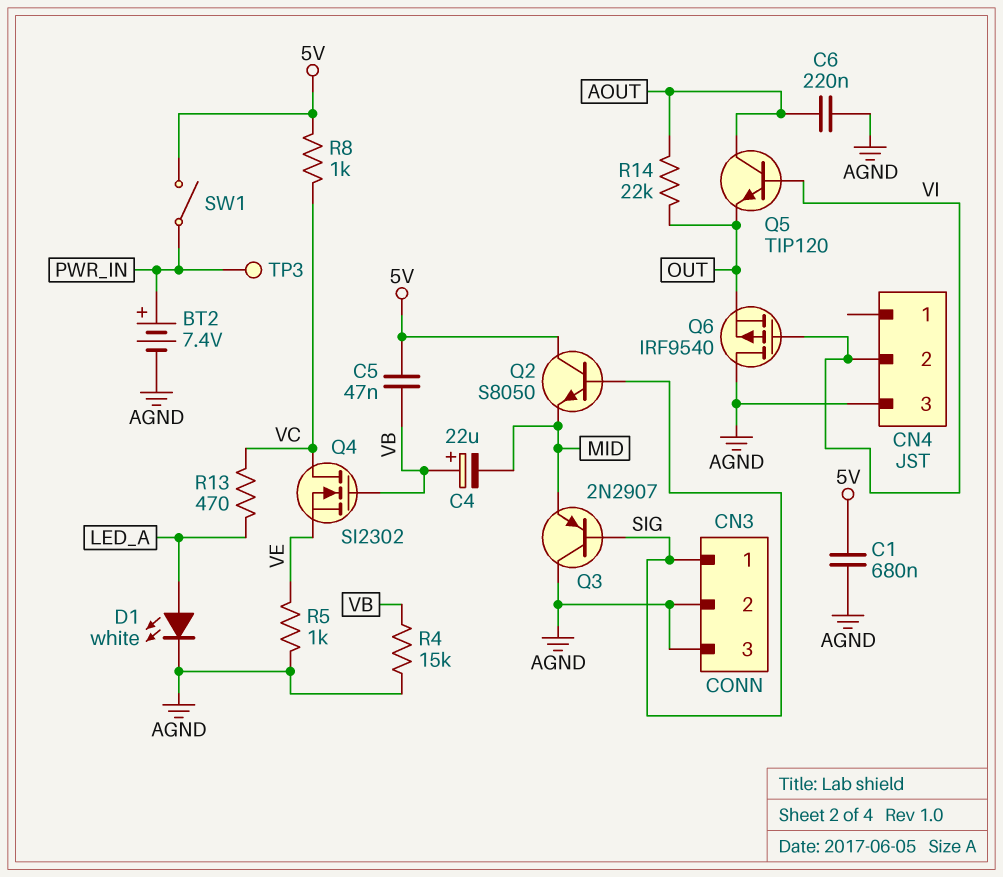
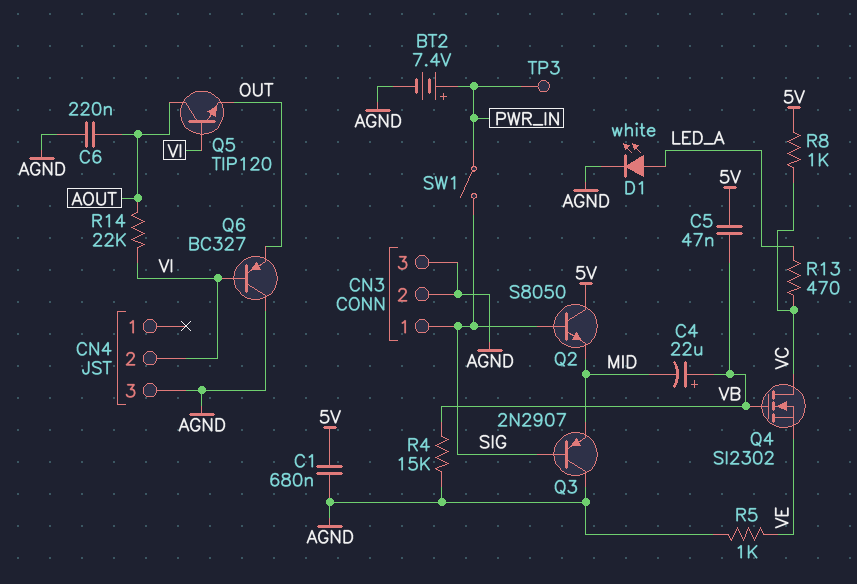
Q6: PMOS IRF9540 (G VI, D AGND, S OUT) -> PNP BC327 (B VI, C AGND, E OUT)
R14: 22k (AOUT, OUT) -> 22k (AOUT, VI)
SW1: switch (5V, PWR_IN) -> switch (PWR_IN, SIG)

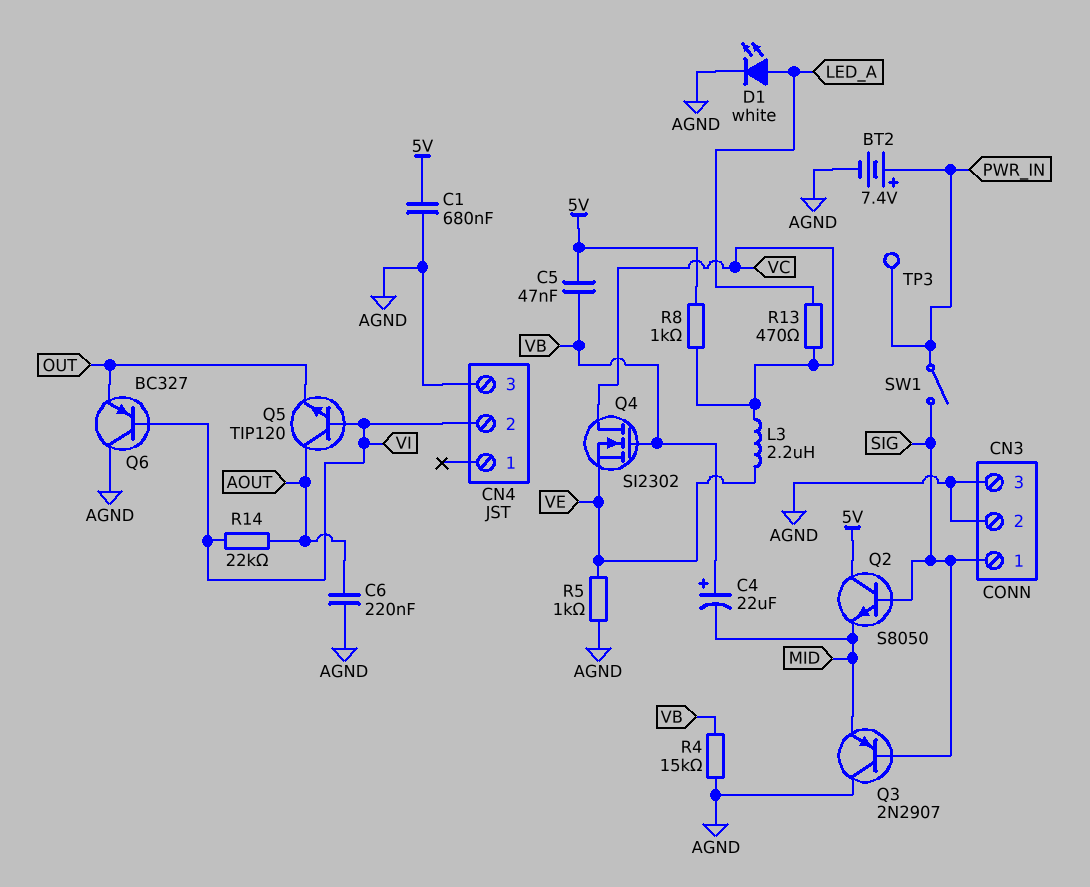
L3: none -> 2.2uH (VC, VE)

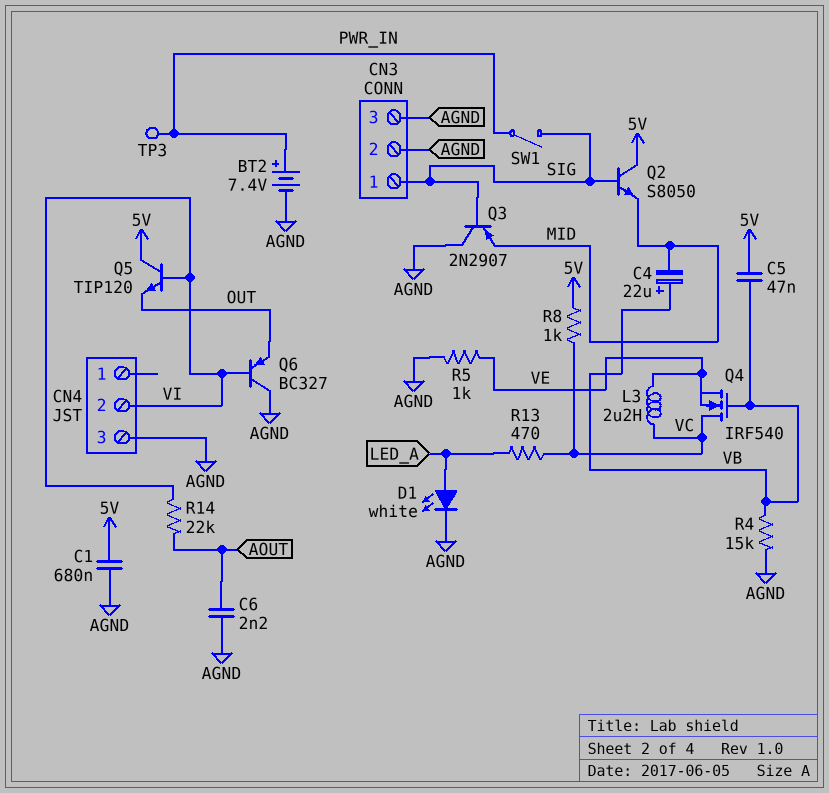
C6: 220nF (AGND, AOUT) -> 2.2nF (AGND, AOUT)
Q4: NMOS SI2302 (G VB, D VC, S VE) -> NMOS IRF540 (G VB, D VC, S VE)
Q5: NPN TIP120 (B VI, C AOUT, E OUT) -> NPN TIP120 (B VI, C 5V, E OUT)

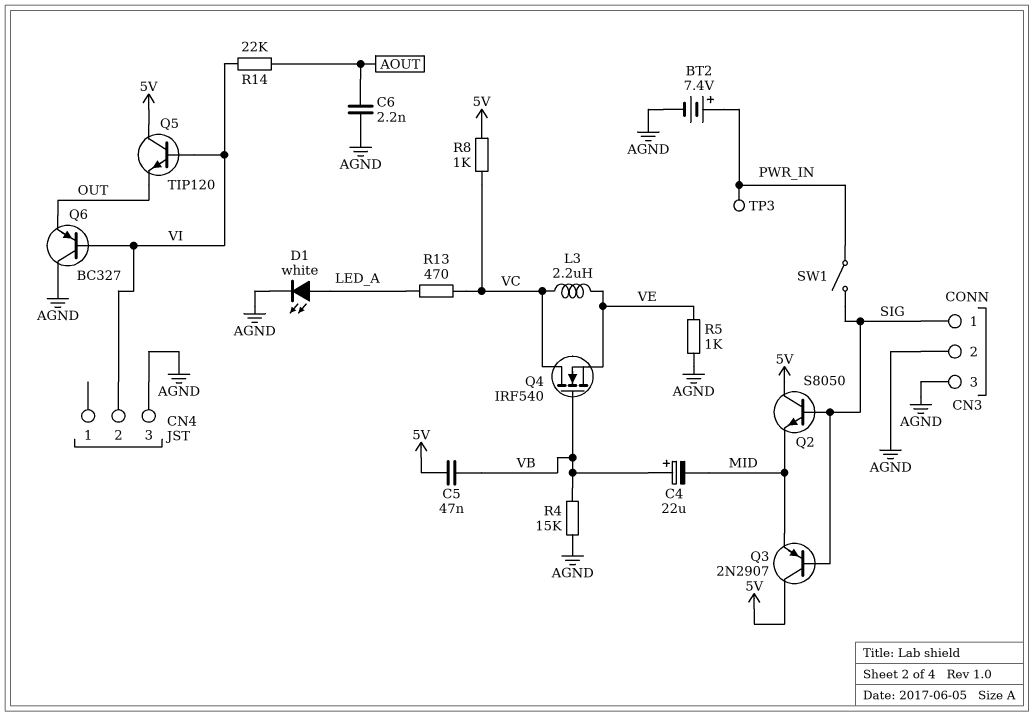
C1: 680nF (5V, AGND) -> none
Q3: PNP 2N2907 (B SIG, C AGND, E MID) -> PNP 2N2907 (B SIG, C 5V, E MID)

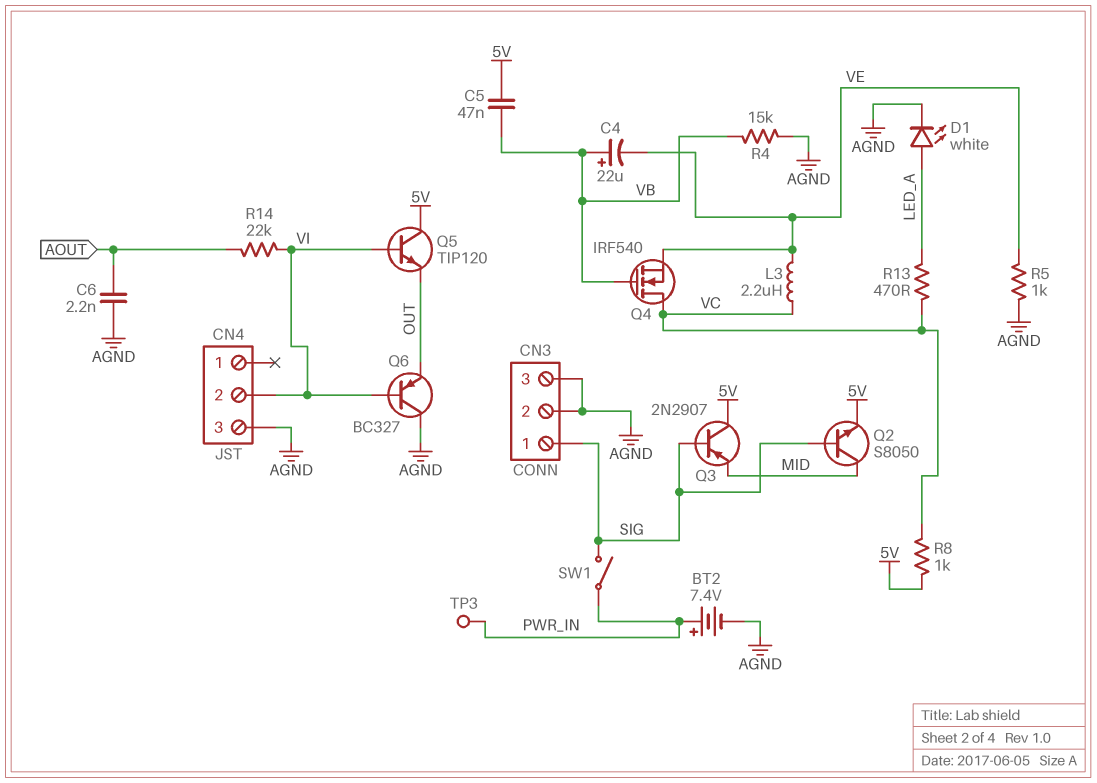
C4: 22uF (plus VB, minus MID) -> 22uF (plus VB, minus VE)
Q2: NPN S8050 (B SIG, C 5V, E MID) -> NPN S8050 (B SIG, C MID, E 5V)

